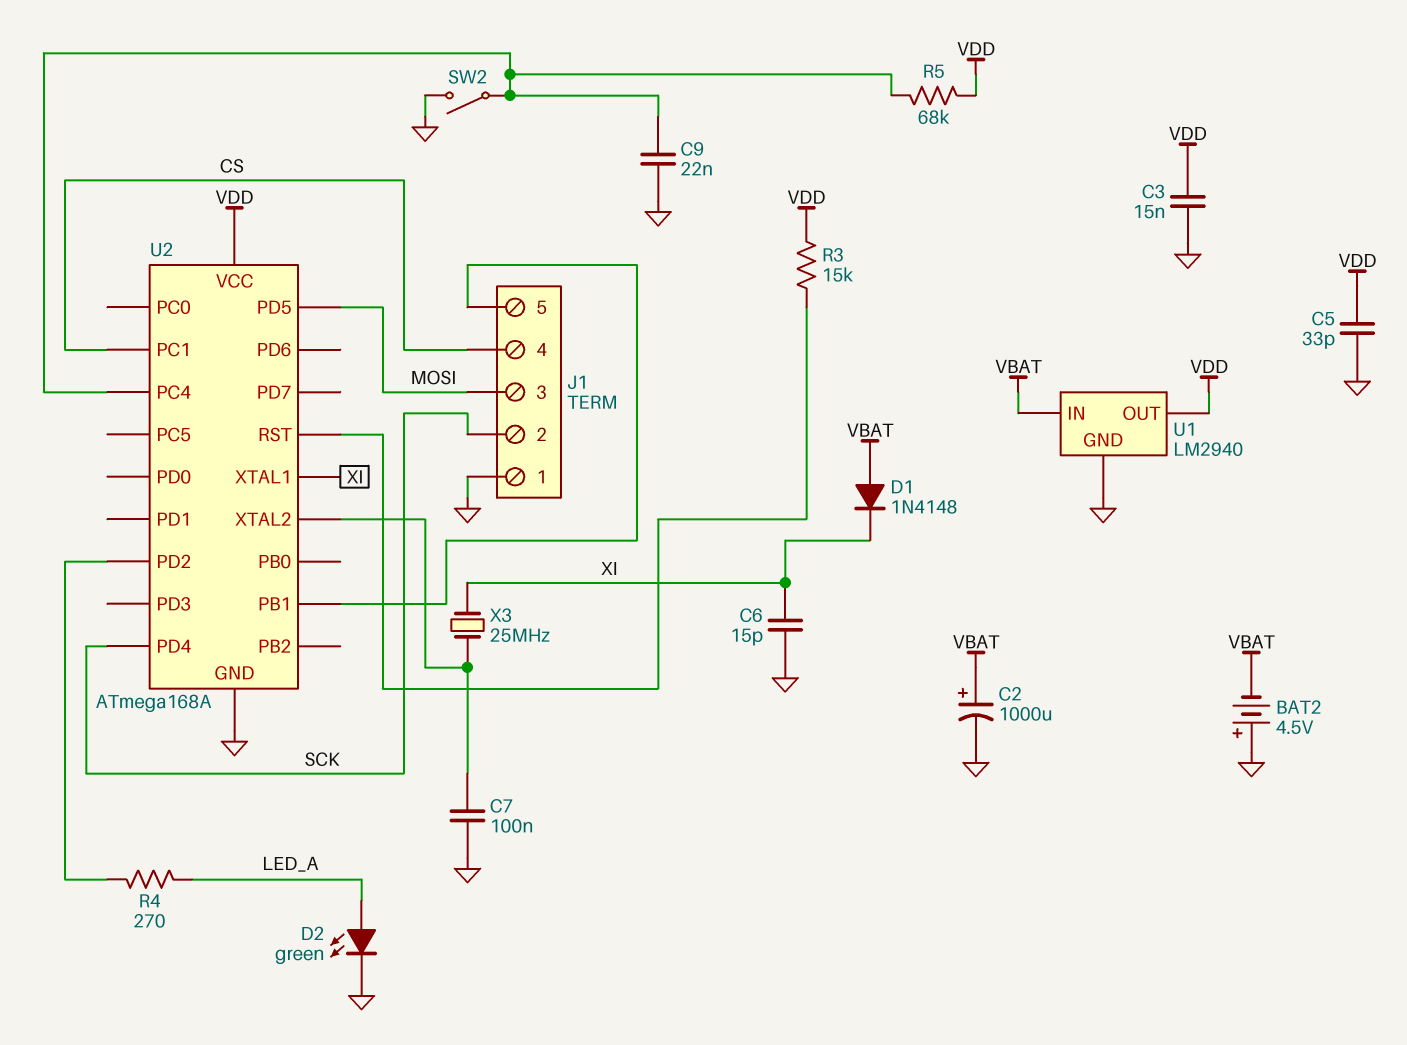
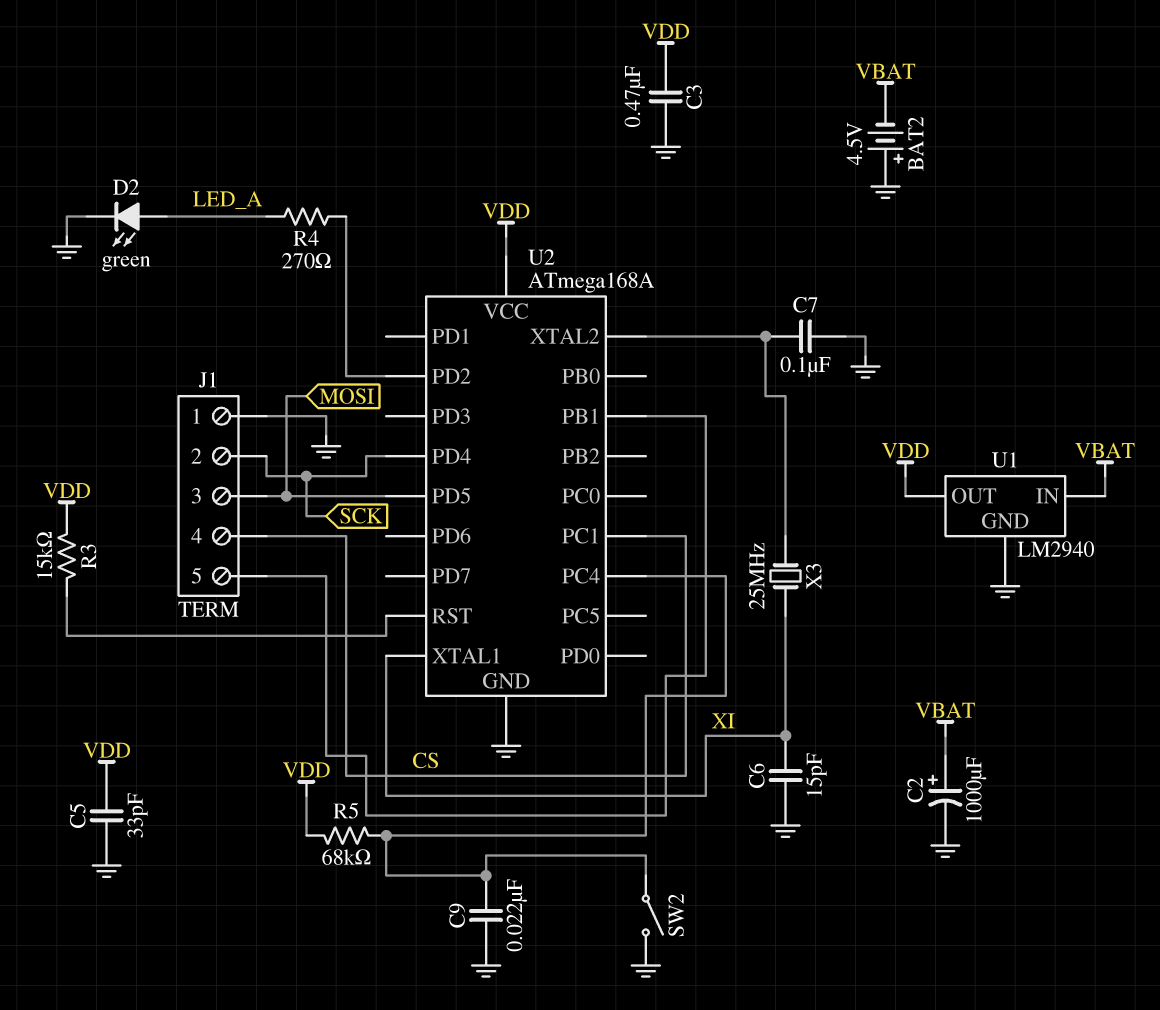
C3: 15nF (GND, VDD) -> 470nF (GND, VDD)
D1: diode 1N4148 (A VBAT, K XI) -> none

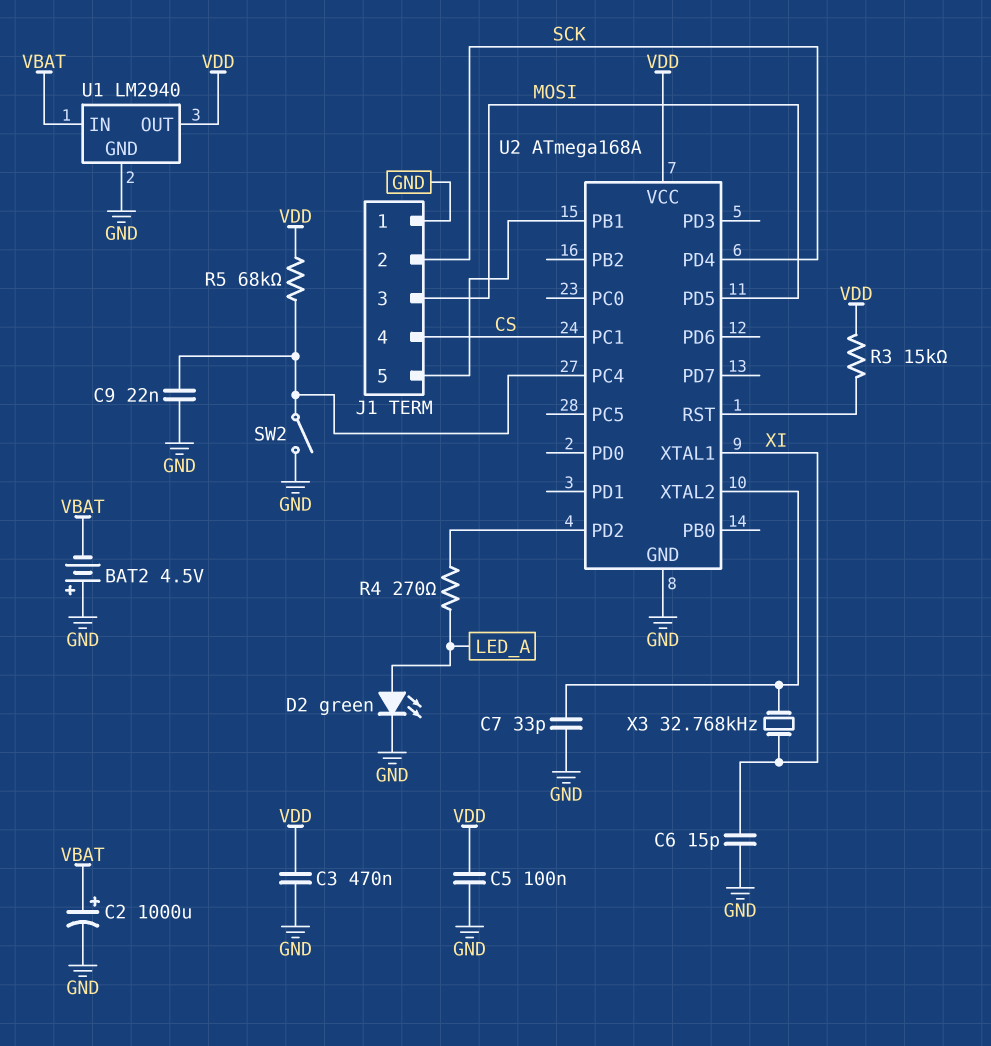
C5: 33pF (GND, VDD) -> 100nF (GND, VDD)
C7: 100nF (GND, U2/XTAL2) -> 33pF (GND, U2/XTAL2)
X3: 25MHz (U2/XTAL2, XI) -> 32.768kHz (U2/XTAL2, XI)

